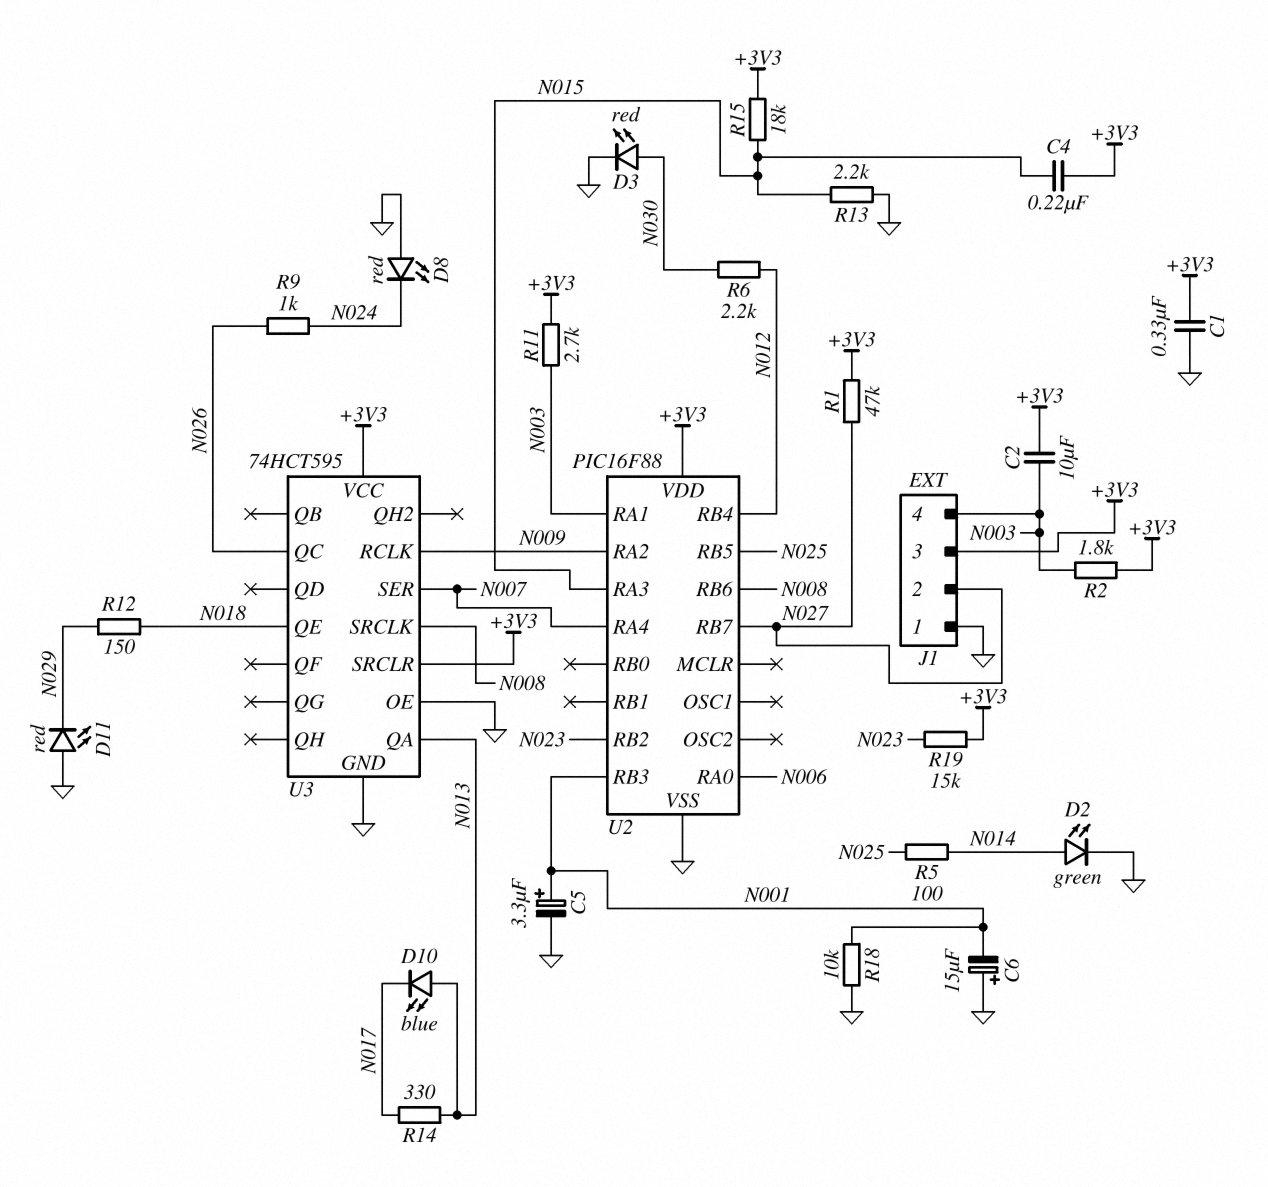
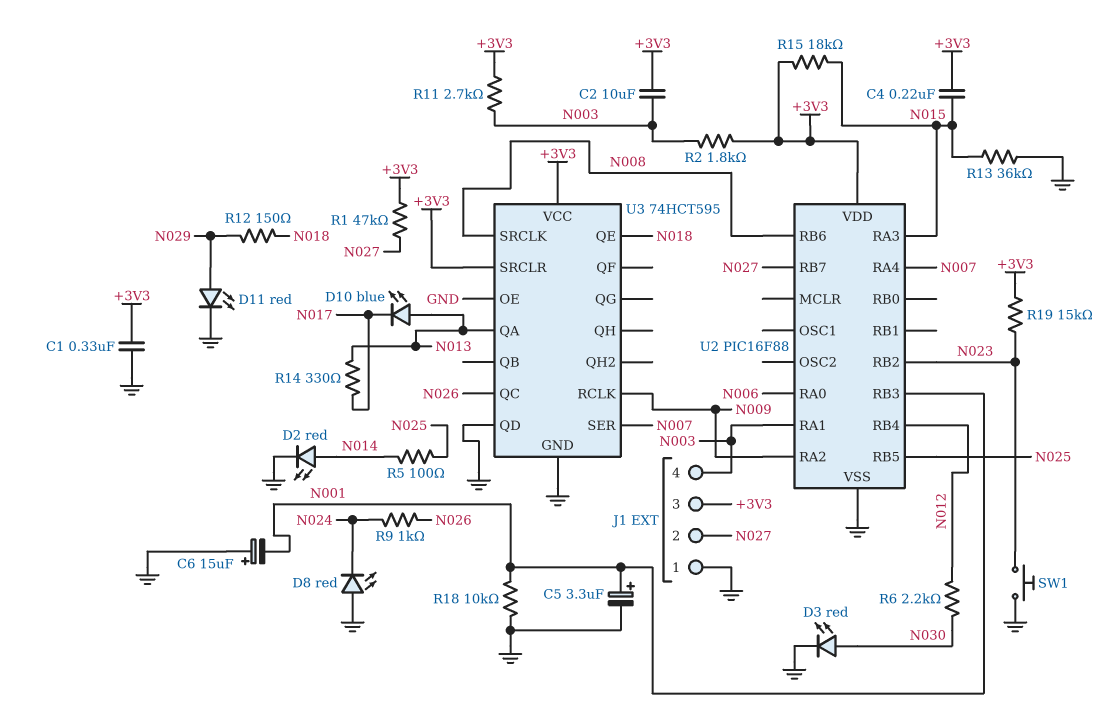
D2: LED green (A N014, K GND) -> LED red (A N014, K GND)
D11: LED red (A GND, K N029) -> LED red (A N029, K GND)
R13: 2.2k (GND, N015) -> 36k (GND, N015)
SW1: none -> button (GND, N023)
U3 pin QD: none -> GND

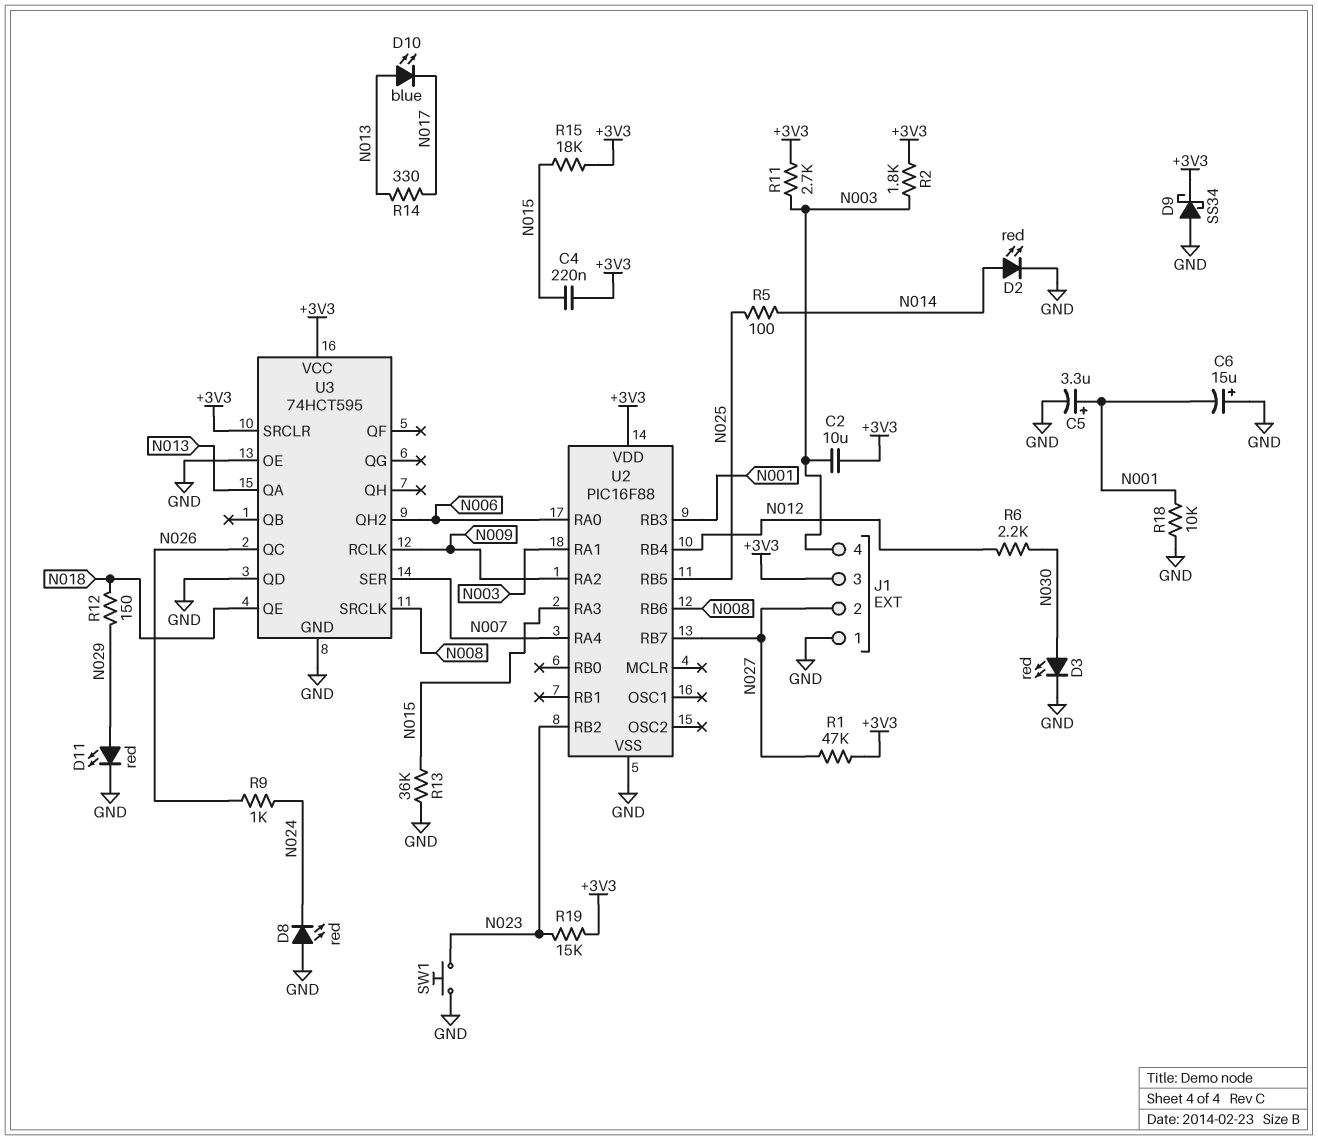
C1: 330nF (+3V3, GND) -> none
D9: none -> schottky SS34 (A GND, K +3V3)
U3 pin QH2: none -> N006

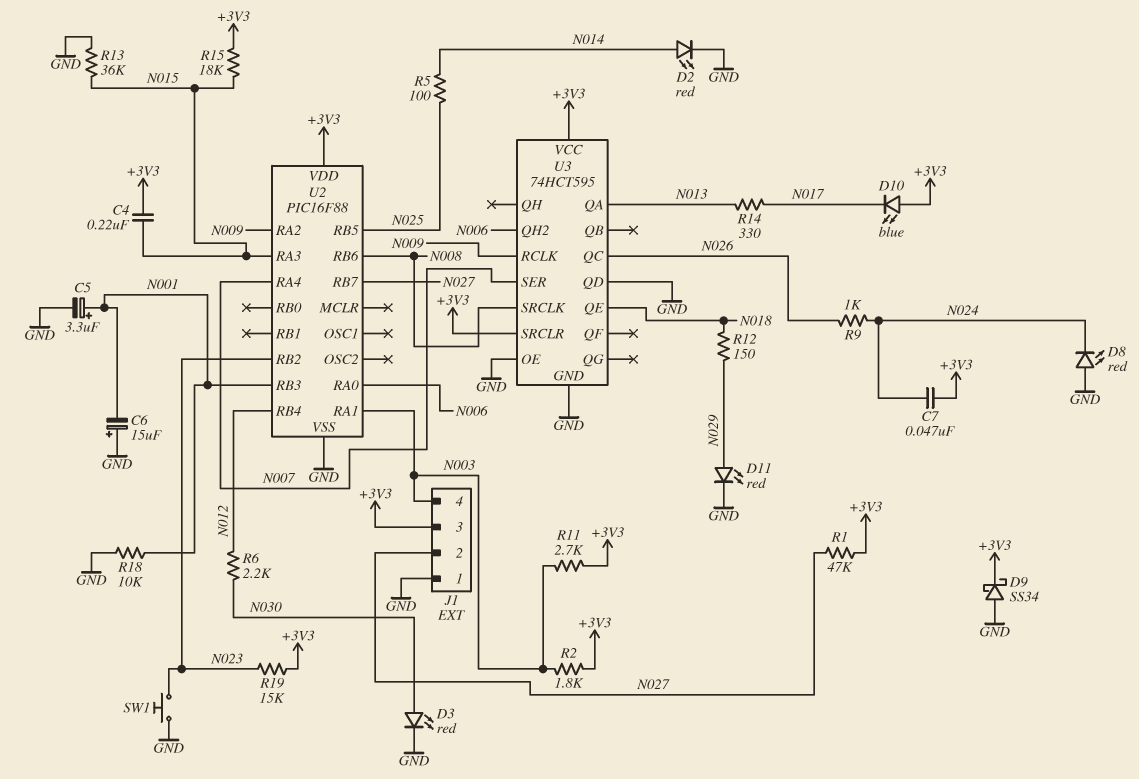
C2: 10uF (+3V3, N003) -> none
C7: none -> 47nF (+3V3, N024)
D10: LED blue (A N013, K N017) -> LED blue (A +3V3, K N017)

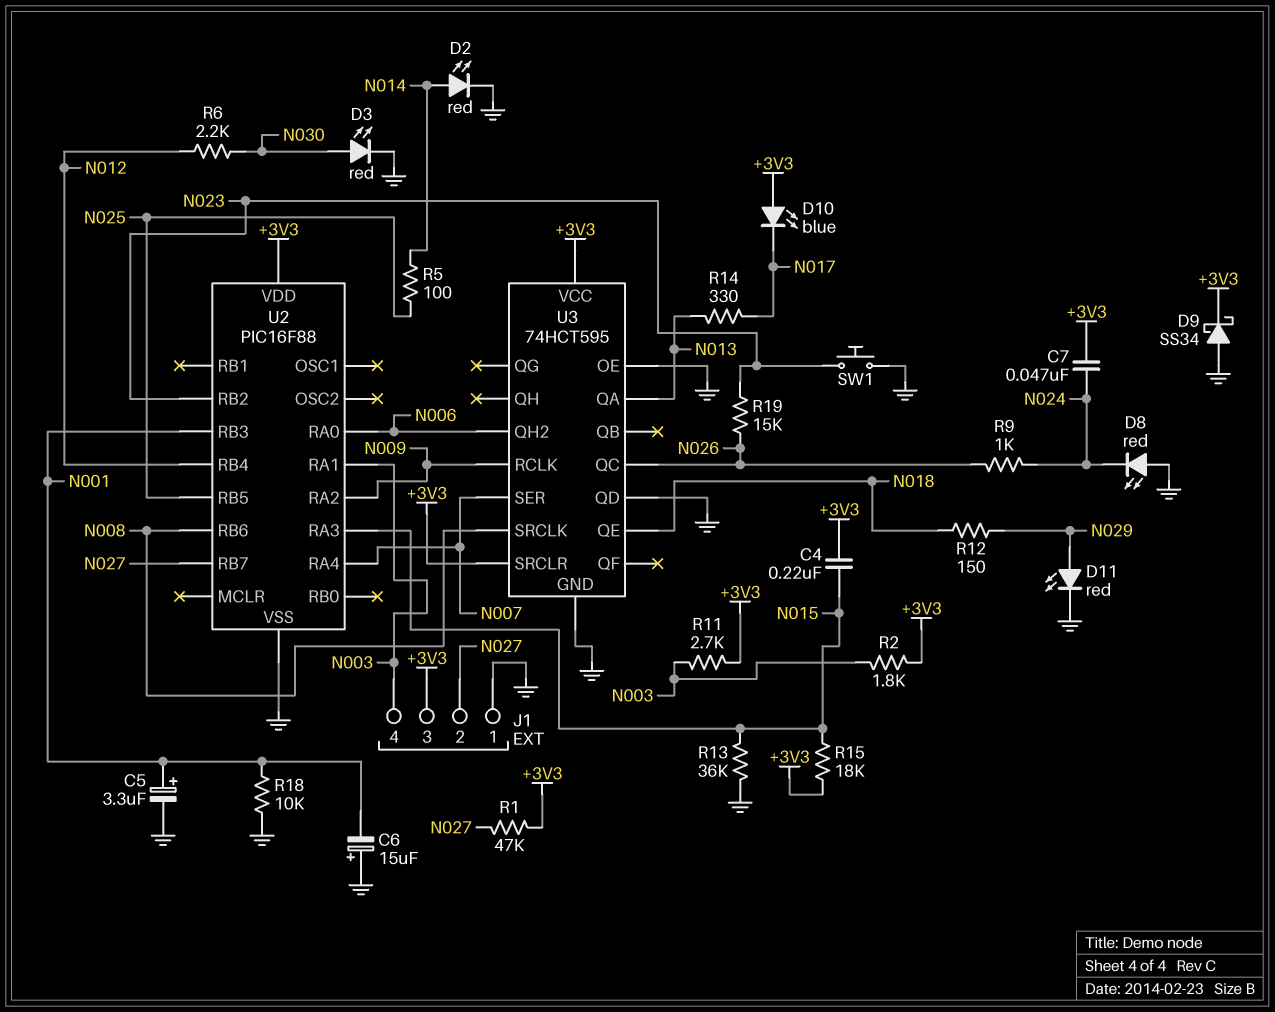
R19: 15k (+3V3, N023) -> 15k (N023, N026)

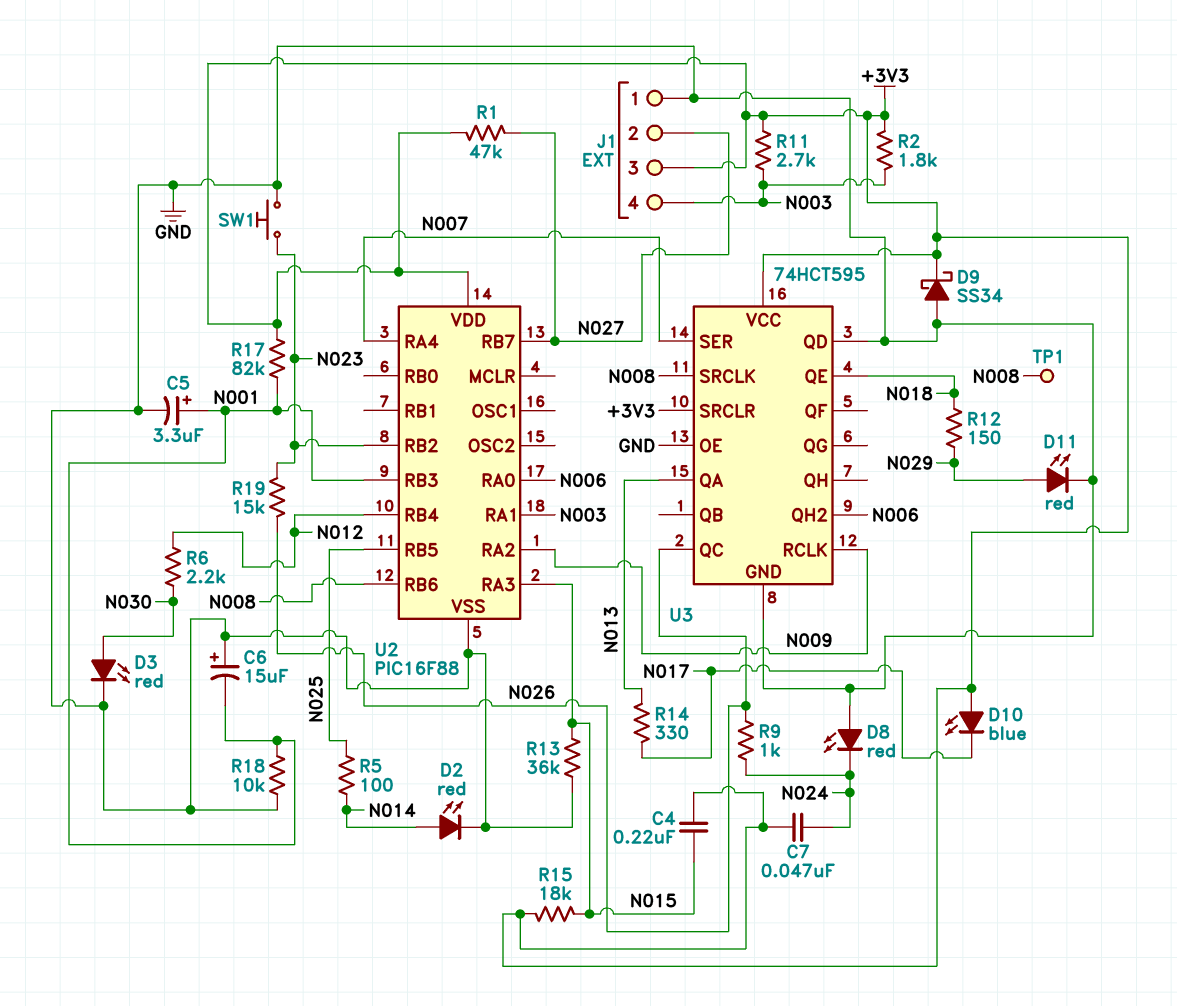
R17: none -> 82k (+3V3, N001)
TP1: none -> test point (N008)

